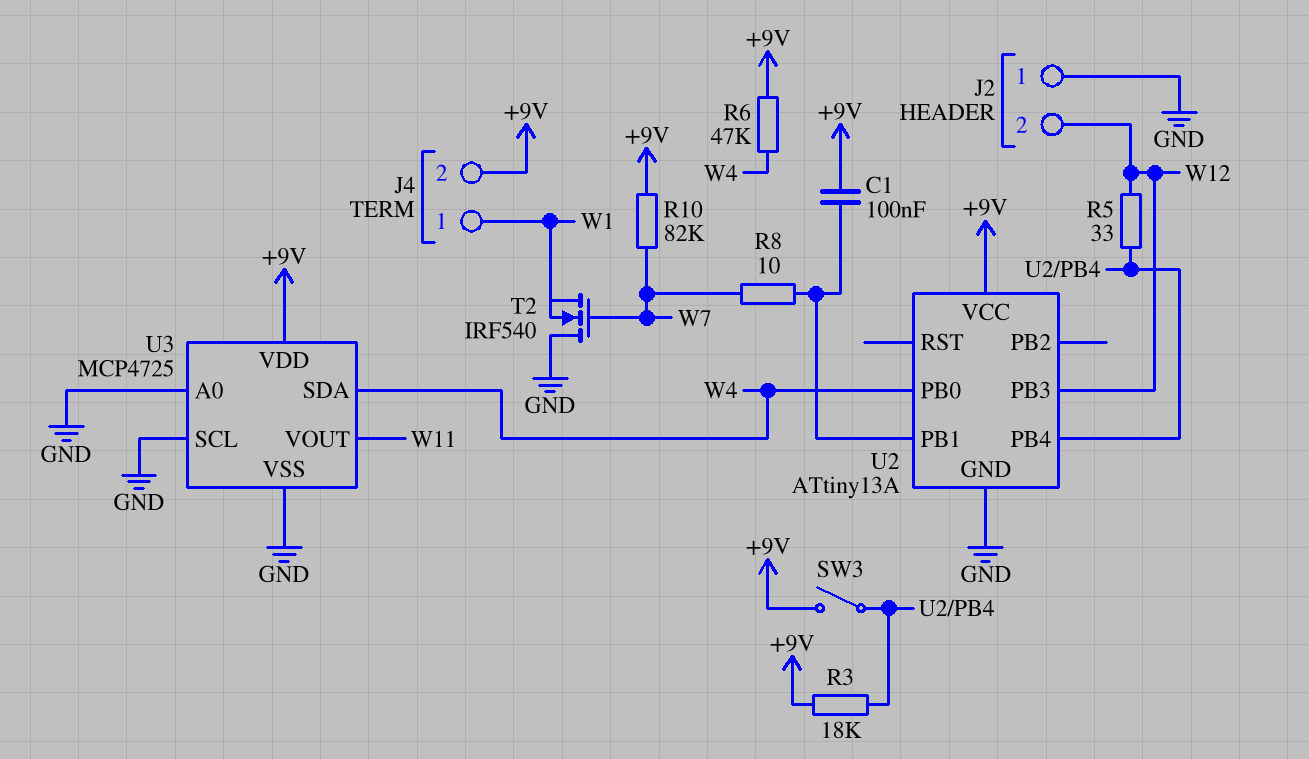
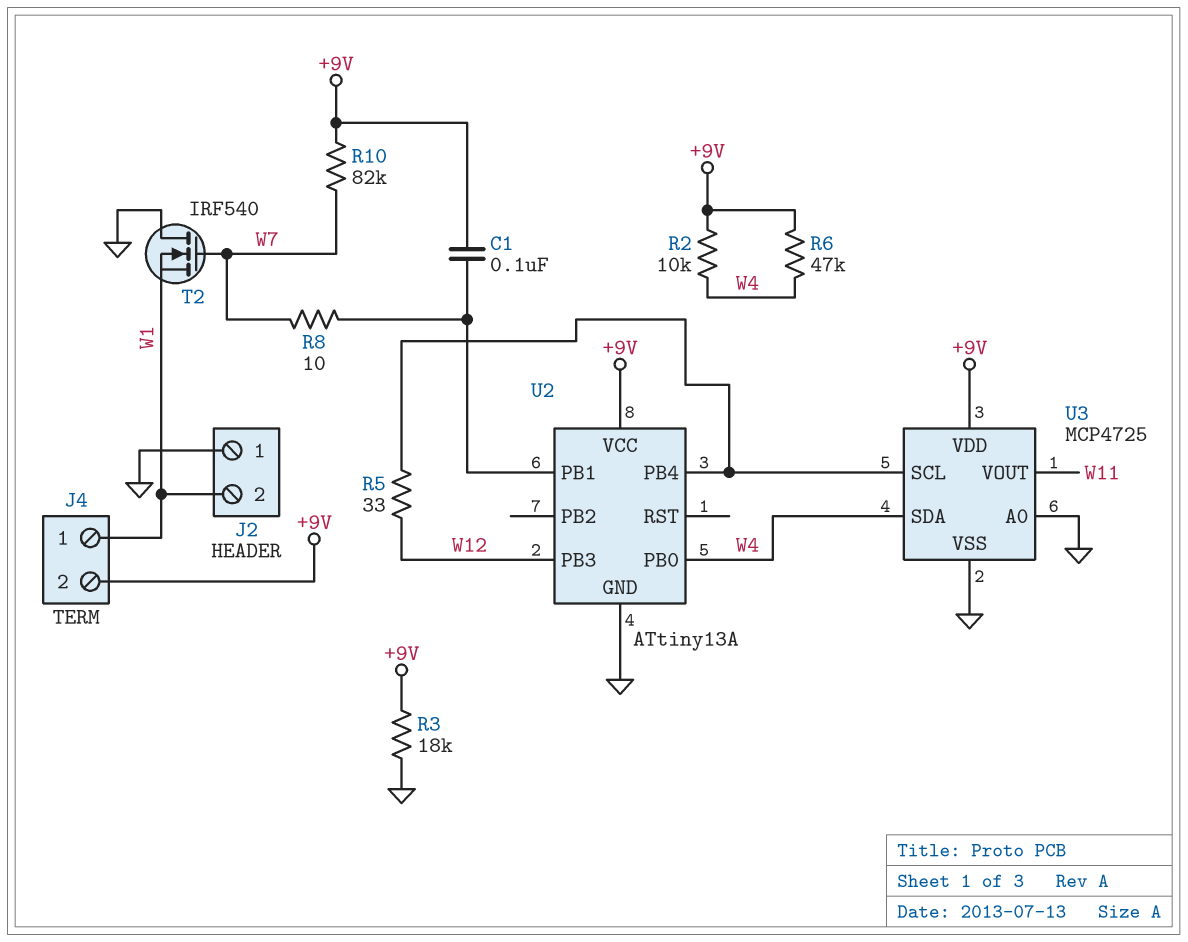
J2 pin 2: W12 -> W1
R2: none -> 10k (+9V, W4)
R3: 18k (+9V, U2/PB4) -> 18k (+9V, GND)
SW3: switch (+9V, U2/PB4) -> none
U3 pin SCL: GND -> U2/PB4

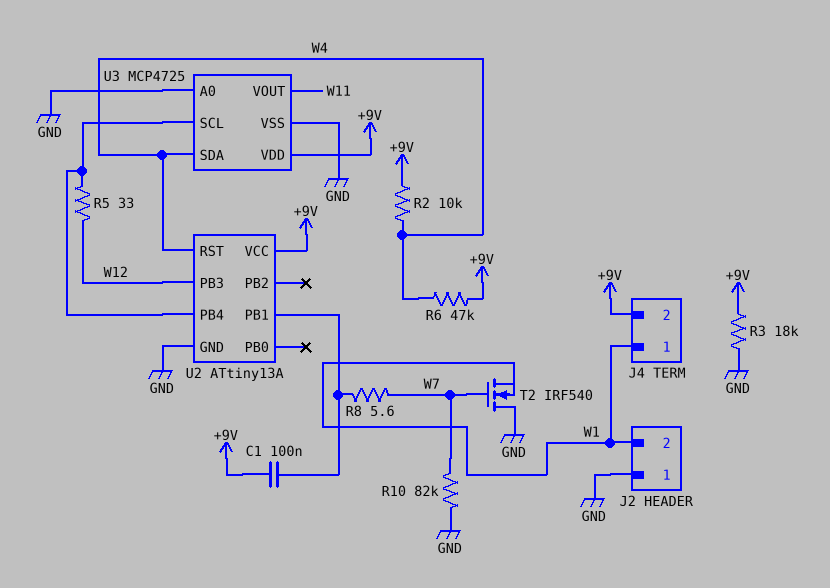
R8: 10 (U2/PB1, W7) -> 5.6 (U2/PB1, W7)
R10: 82k (+9V, W7) -> 82k (GND, W7)
U2 pin PB0: W4 -> none
U2 pin RST: none -> W4

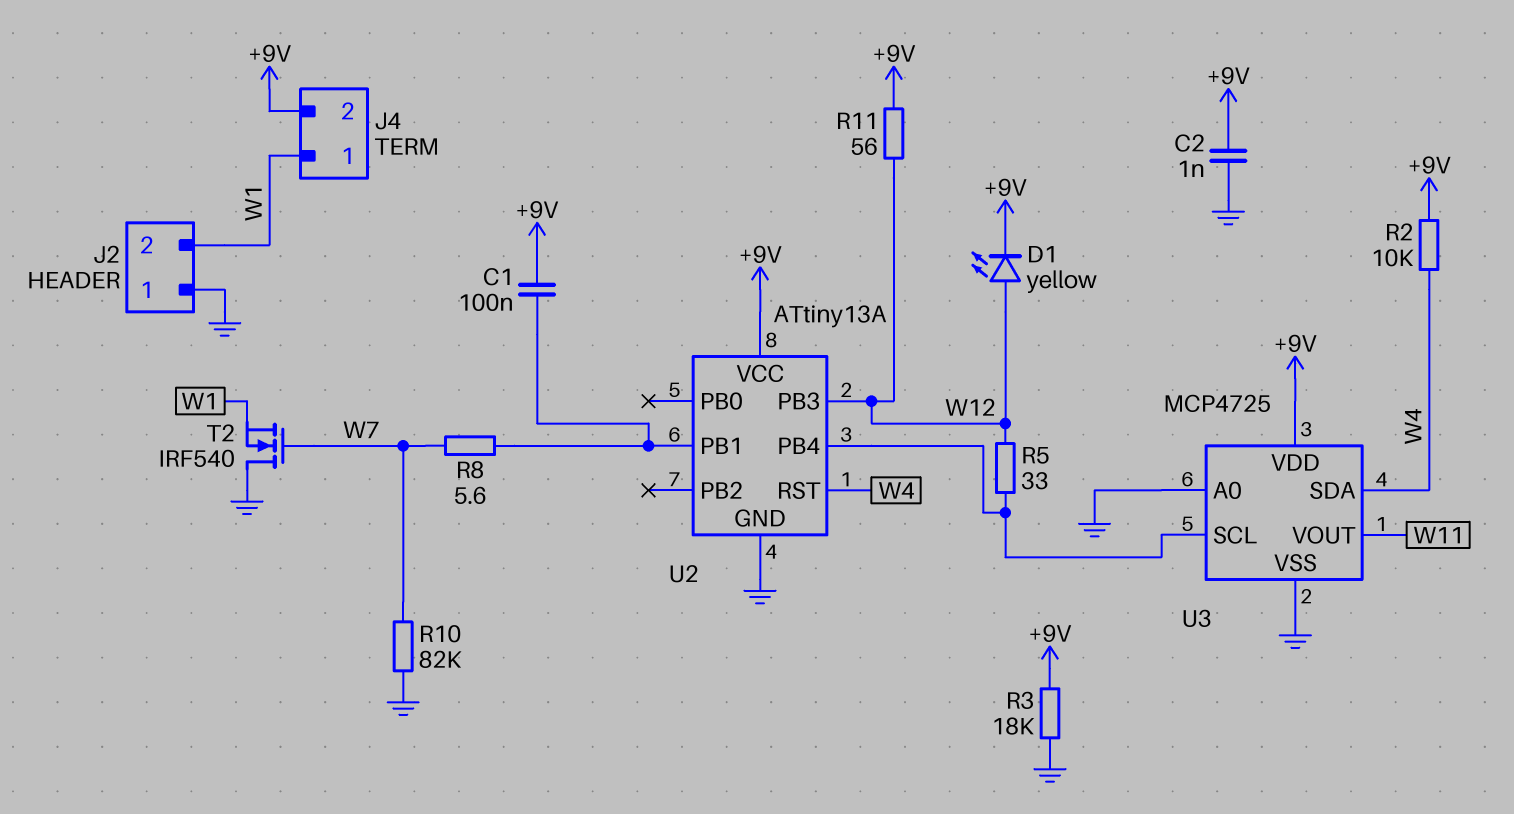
C2: none -> 1nF (+9V, GND)
D1: none -> LED yellow (A W12, K +9V)
R6: 47k (+9V, W4) -> none
R11: none -> 56 (+9V, W12)

